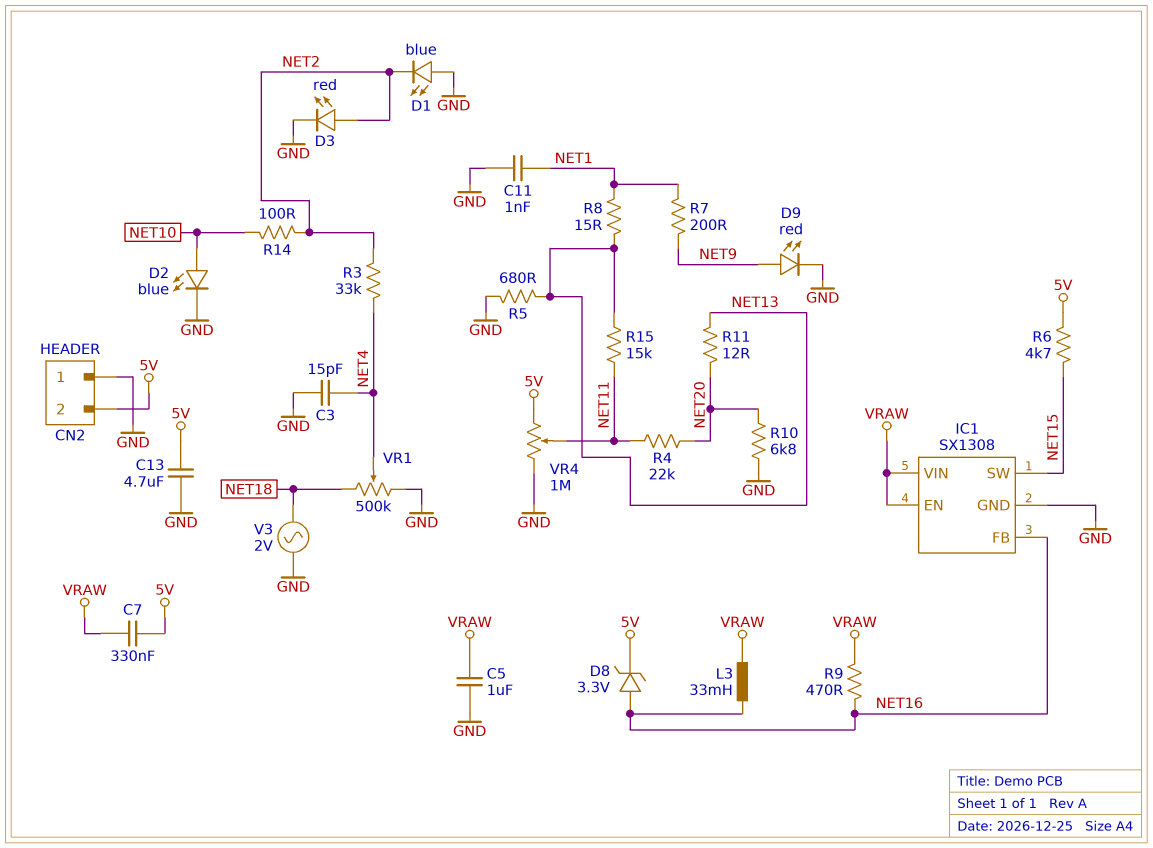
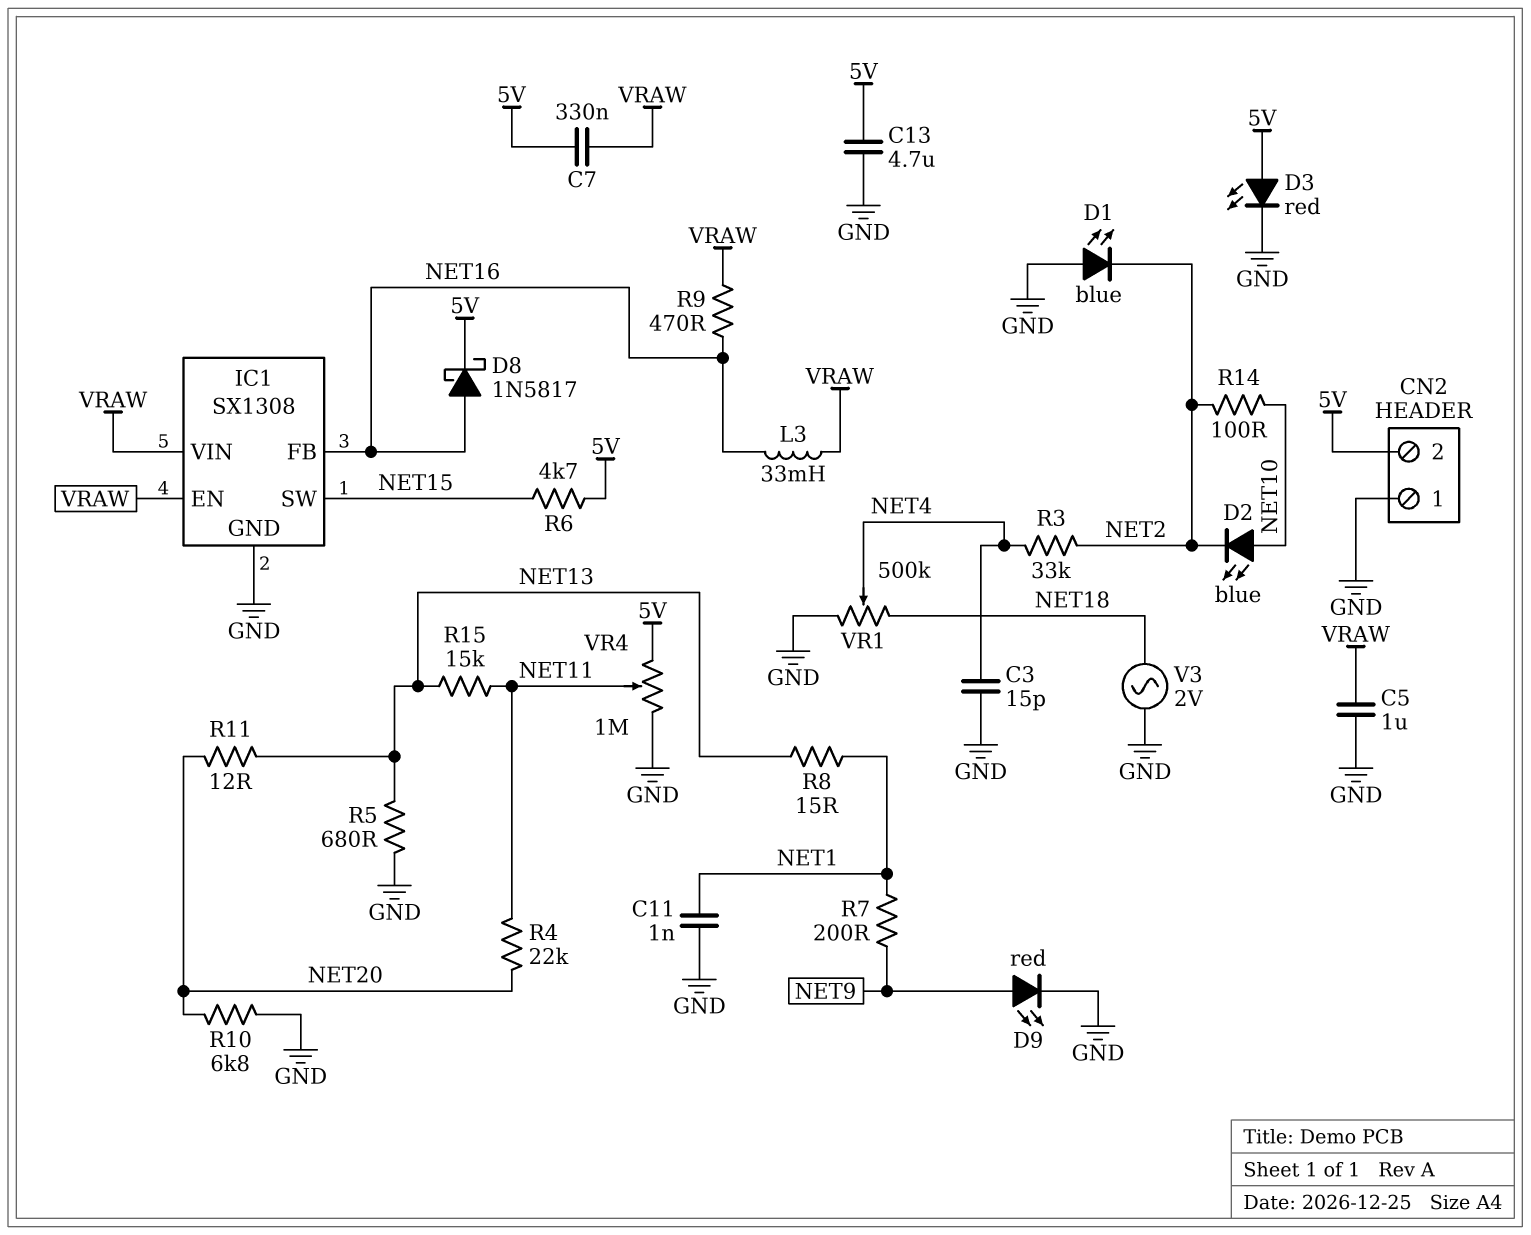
D2: LED blue (A NET10, K GND) -> LED blue (A NET10, K NET2)
D3: LED red (A NET2, K GND) -> LED red (A 5V, K GND)
D8: zener 3.3V (A NET16, K 5V) -> schottky 1N5817 (A NET16, K 5V)

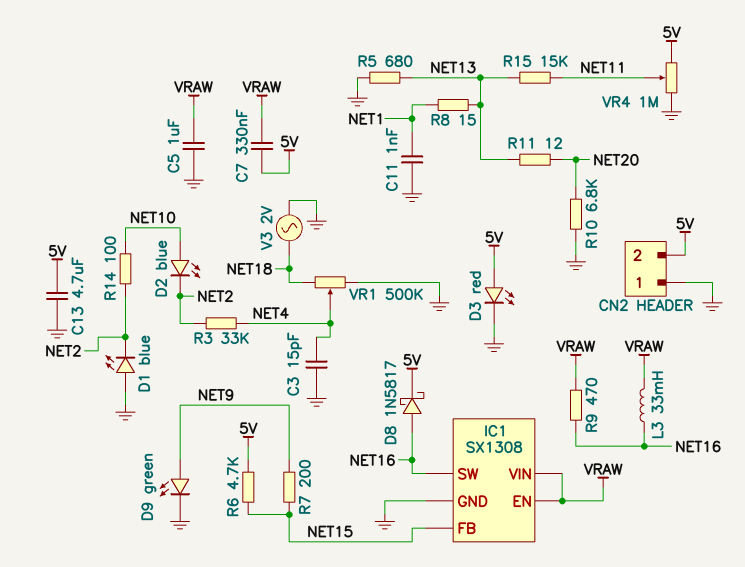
D9: LED red (A NET9, K GND) -> LED green (A NET9, K GND)
IC1 pin FB: NET16 -> NET15
IC1 pin SW: NET15 -> NET16
R4: 22k (NET11, NET20) -> none
R7: 200 (NET1, NET9) -> 200 (NET9, NET15)

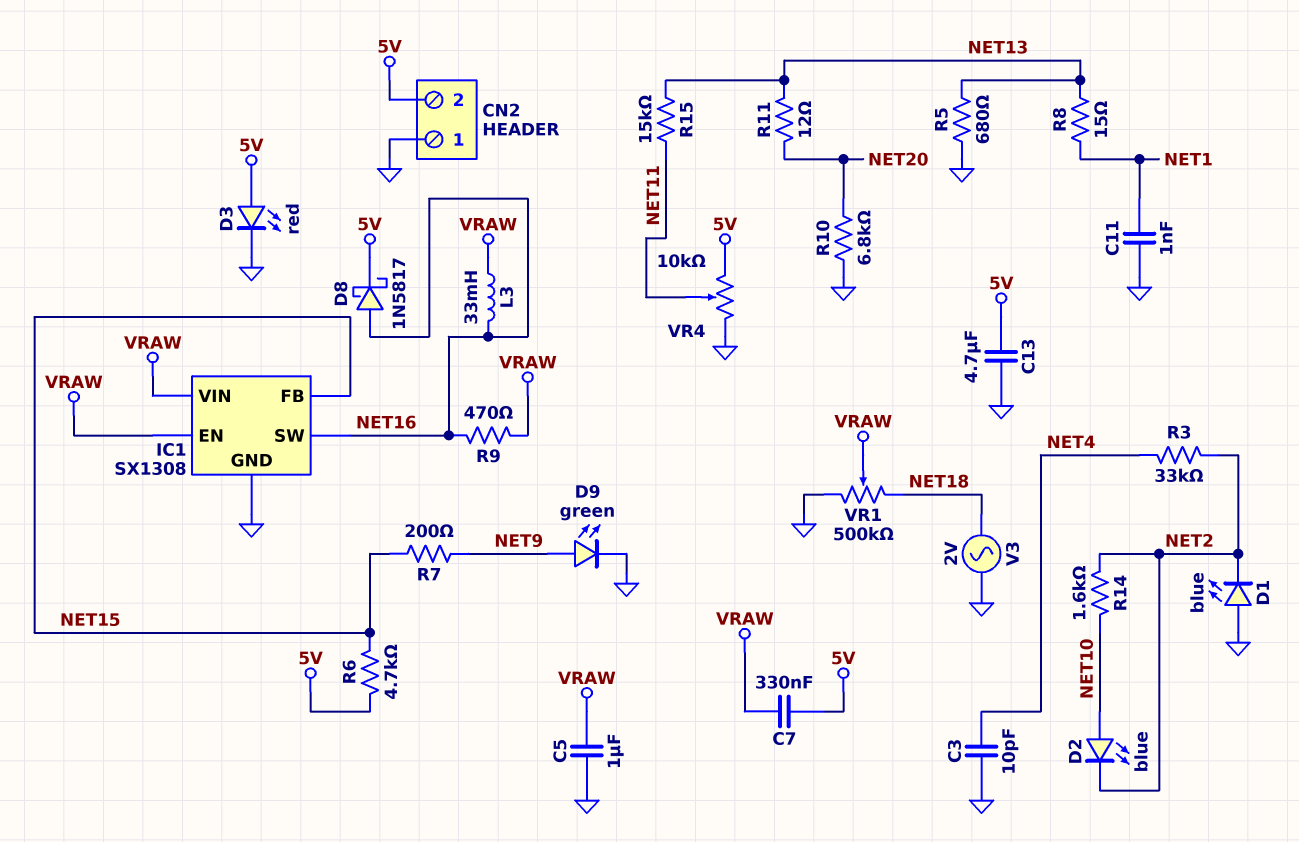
C3: 15pF (GND, NET4) -> 10pF (GND, NET4)
R14: 100 (NET2, NET10) -> 1.6k (NET2, NET10)
VR1: 500k (GND, NET18, wiper NET4) -> 500k (GND, NET18, wiper VRAW)
VR4: 1M (5V, GND, wiper NET11) -> 10k (5V, GND, wiper NET11)

